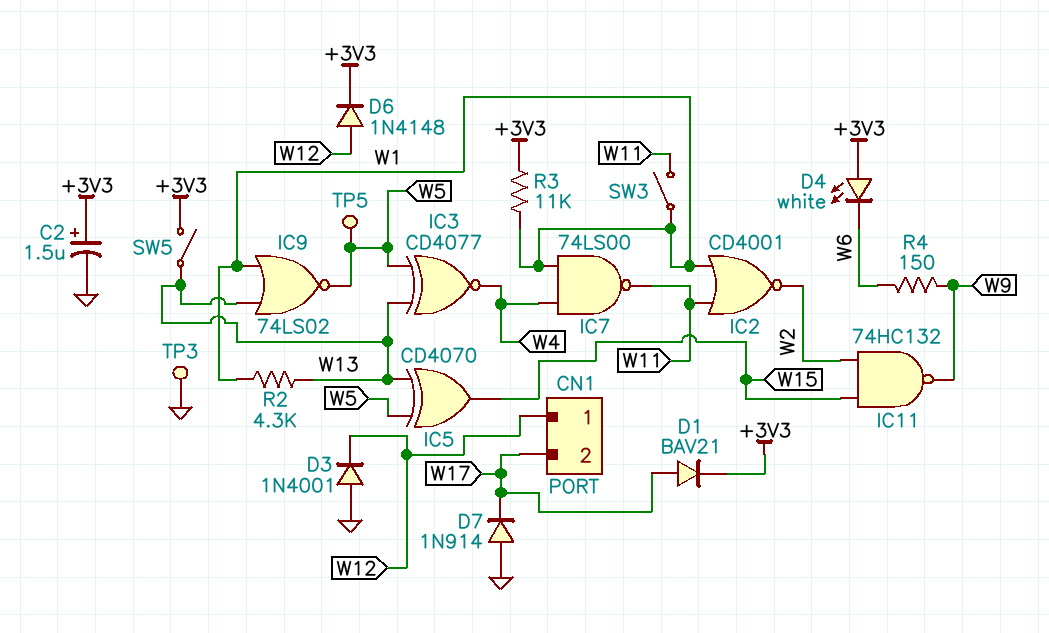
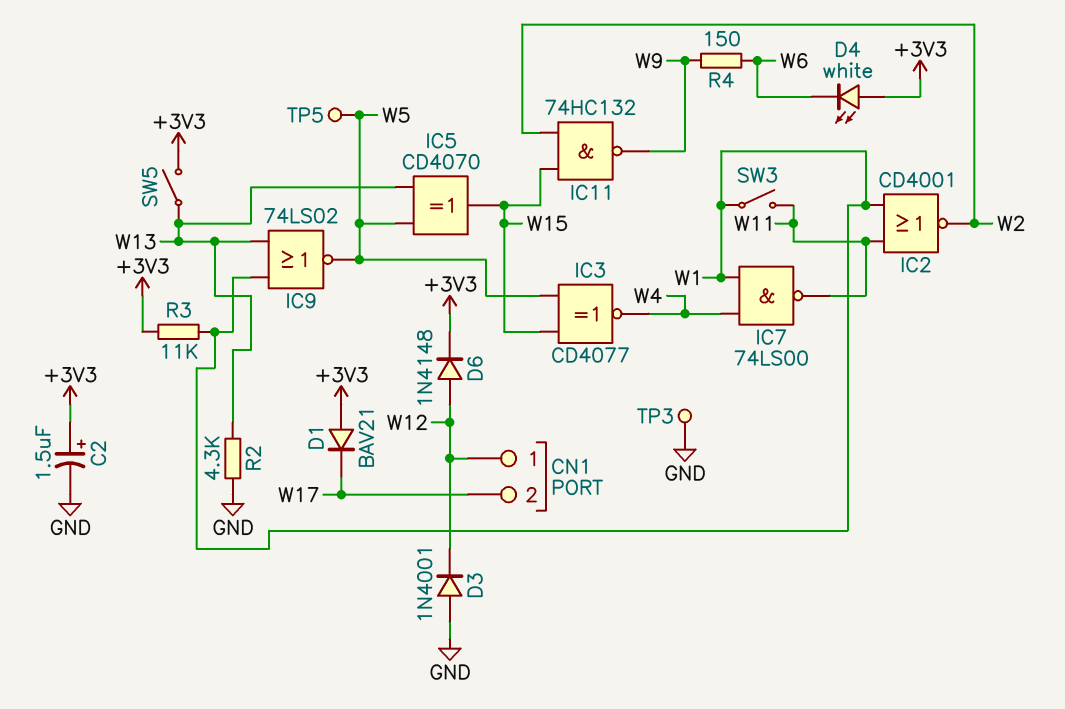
D1: diode BAV21 (A W17, K +3V3) -> diode BAV21 (A +3V3, K W17)
D7: diode 1N914 (A GND, K W17) -> none
IC3: XNOR CD4077 (in W5, in W13, out W4) -> XNOR CD4077 (in W5, in W15, out W4)
R2: 4.3k (W1, W13) -> 4.3k (GND, W13)

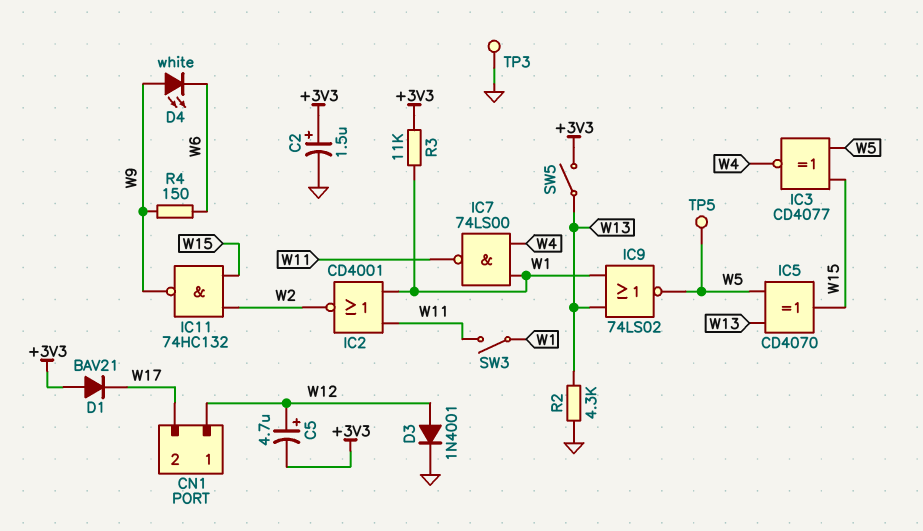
C5: none -> 4.7uF (plus W12, minus +3V3)
D3: diode 1N4001 (A GND, K W12) -> diode 1N4001 (A W12, K GND)
D4: LED white (A +3V3, K W6) -> LED white (A W9, K W6)
D6: diode 1N4148 (A W12, K +3V3) -> none

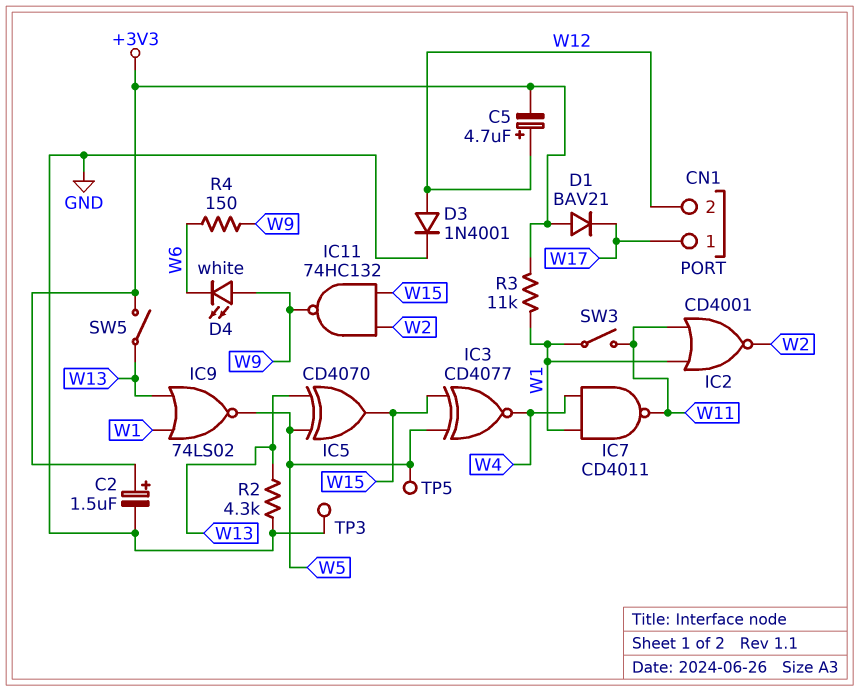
CN1 pin 1: W12 -> W17
CN1 pin 2: W17 -> W12
IC7: NAND 74LS00 (in W1, in W4, out W11) -> NAND CD4011 (in W1, in W4, out W11)

